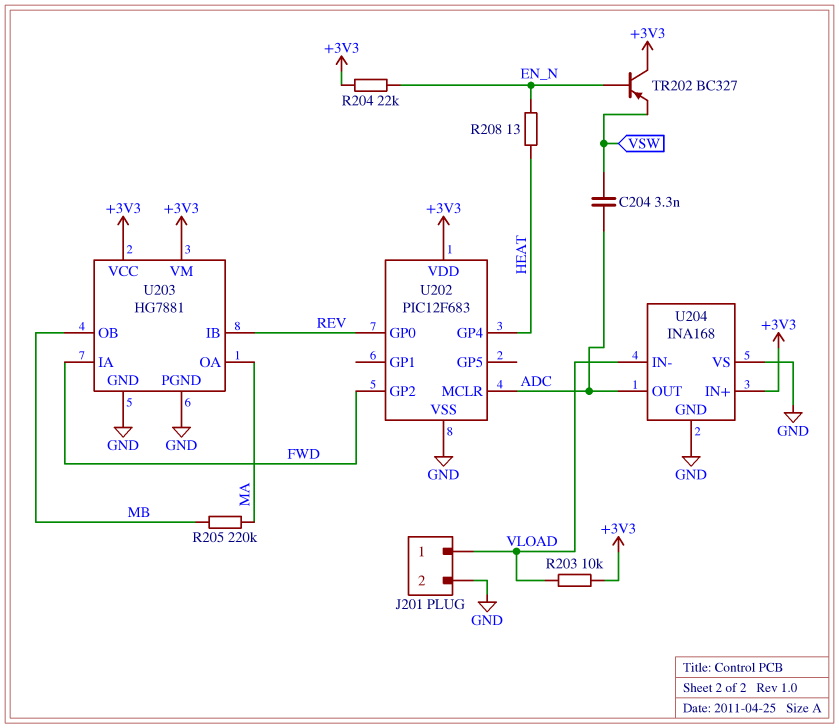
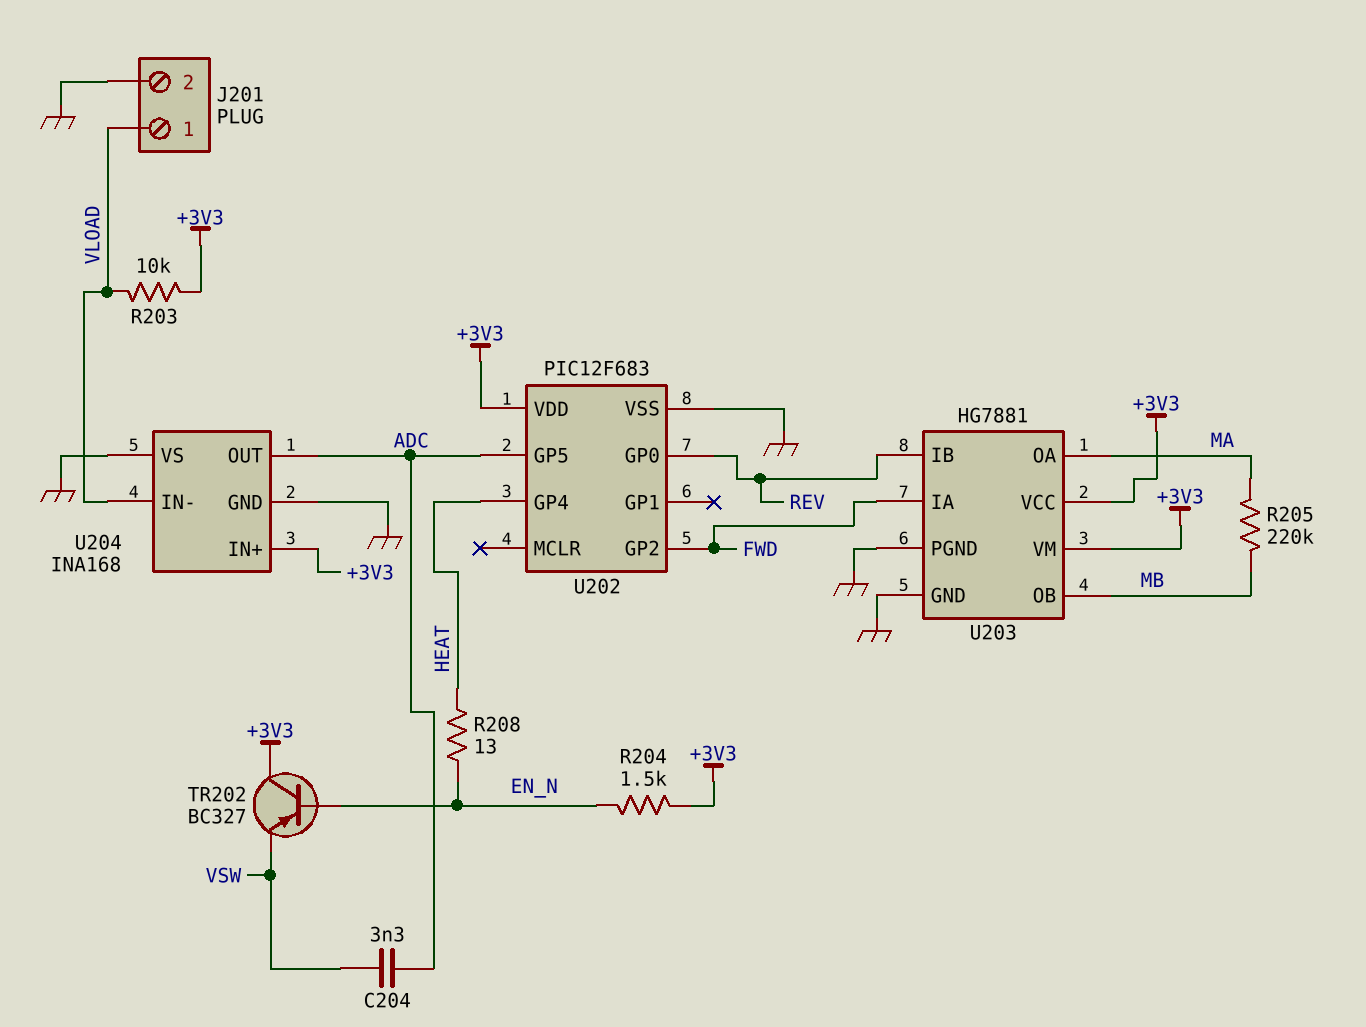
R204: 22k (+3V3, EN_N) -> 1.5k (+3V3, EN_N)
U202 pin GP5: none -> ADC
U202 pin MCLR: ADC -> none

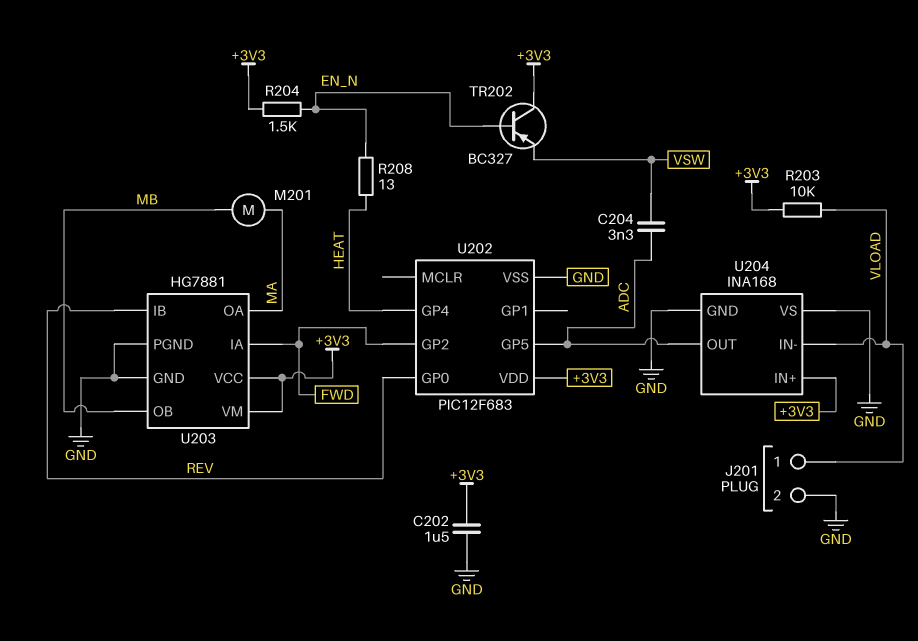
C202: none -> 1.5uF (+3V3, GND)
M201: none -> motor (MA, MB)
R205: 220k (MA, MB) -> none

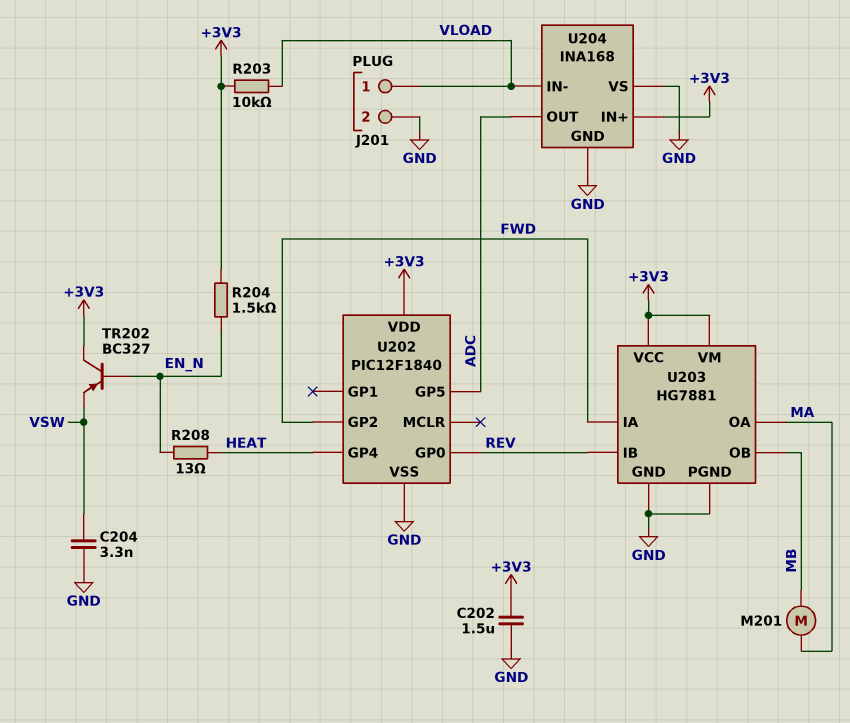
C204: 3.3nF (ADC, VSW) -> 3.3nF (GND, VSW)
U202: PIC12F683 -> PIC12F1840

